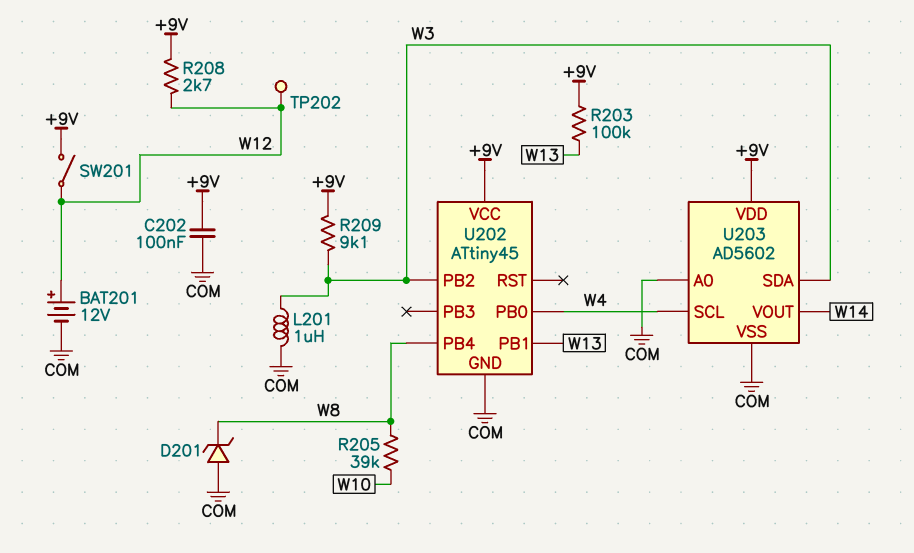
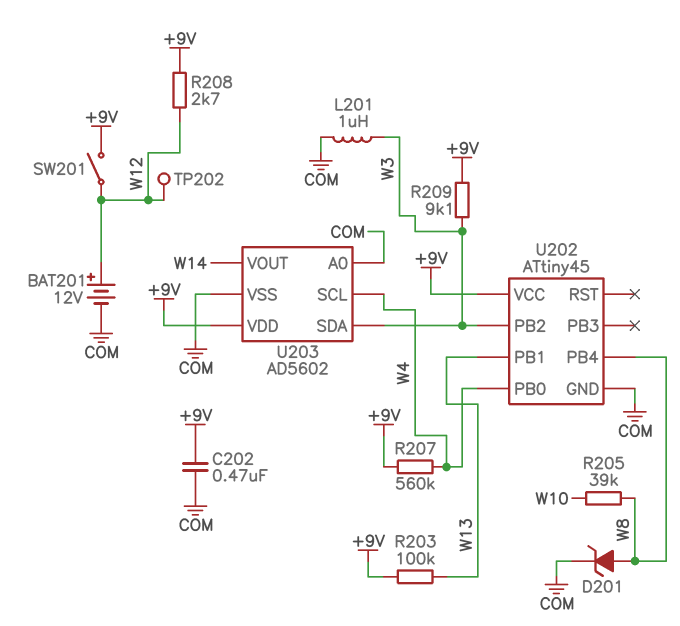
C202: 100nF (+9V, COM) -> 470nF (+9V, COM)
D201: zener (A COM, K W8) -> zener (A W8, K COM)
R207: none -> 560k (+9V, W4)

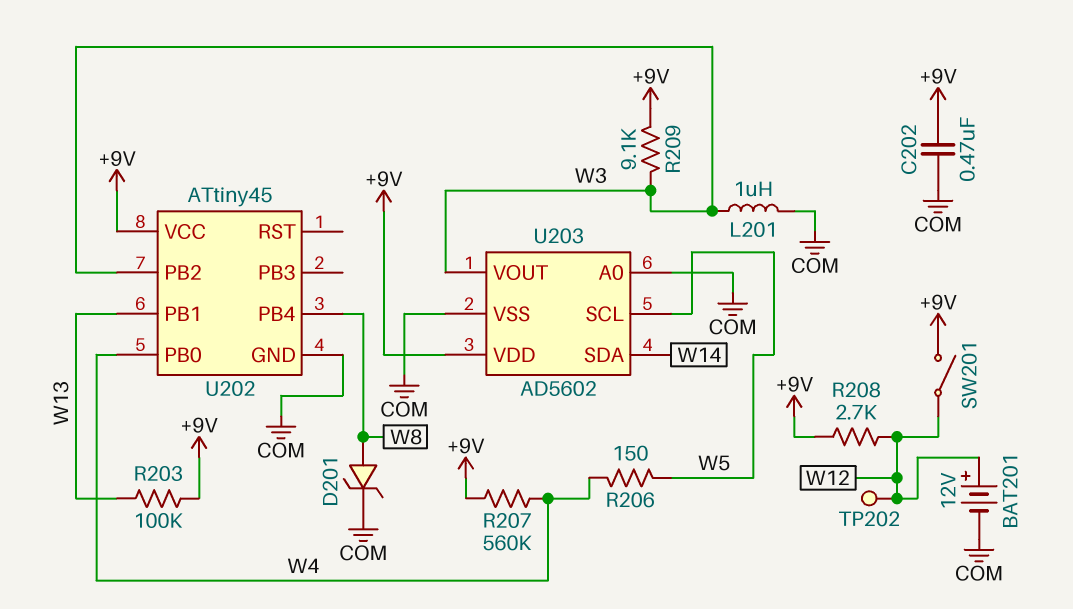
R205: 39k (W8, W10) -> none
R206: none -> 150 (W4, W5)
U203 pin SCL: W4 -> W5
U203 pin SDA: W3 -> W14
U203 pin VOUT: W14 -> W3

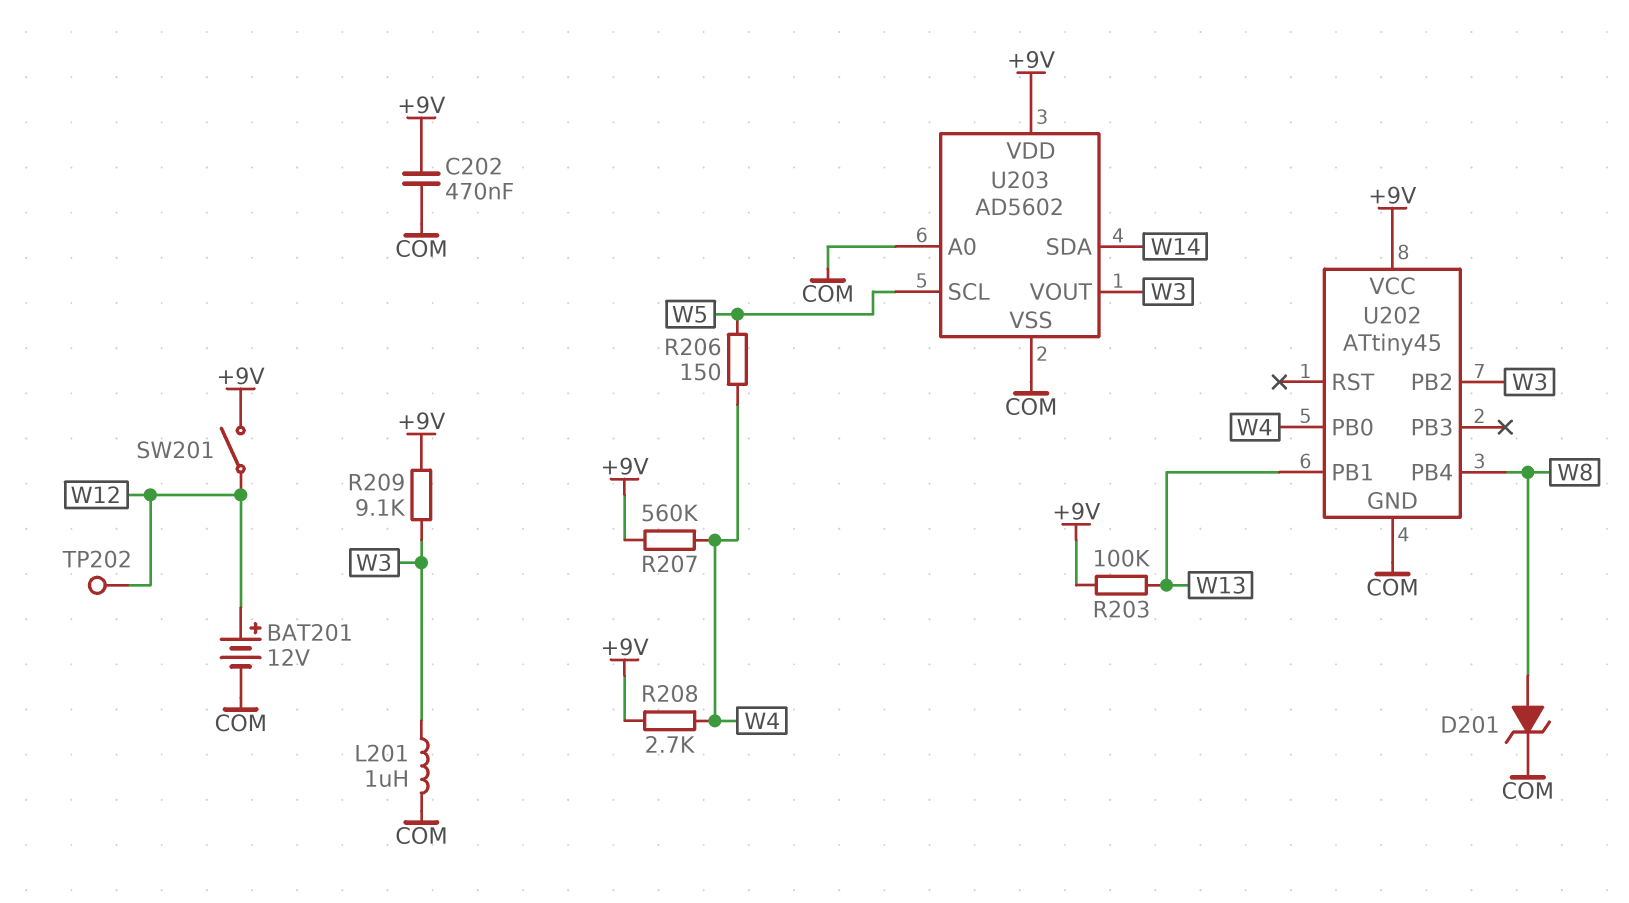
R208: 2.7k (+9V, W12) -> 2.7k (+9V, W4)

